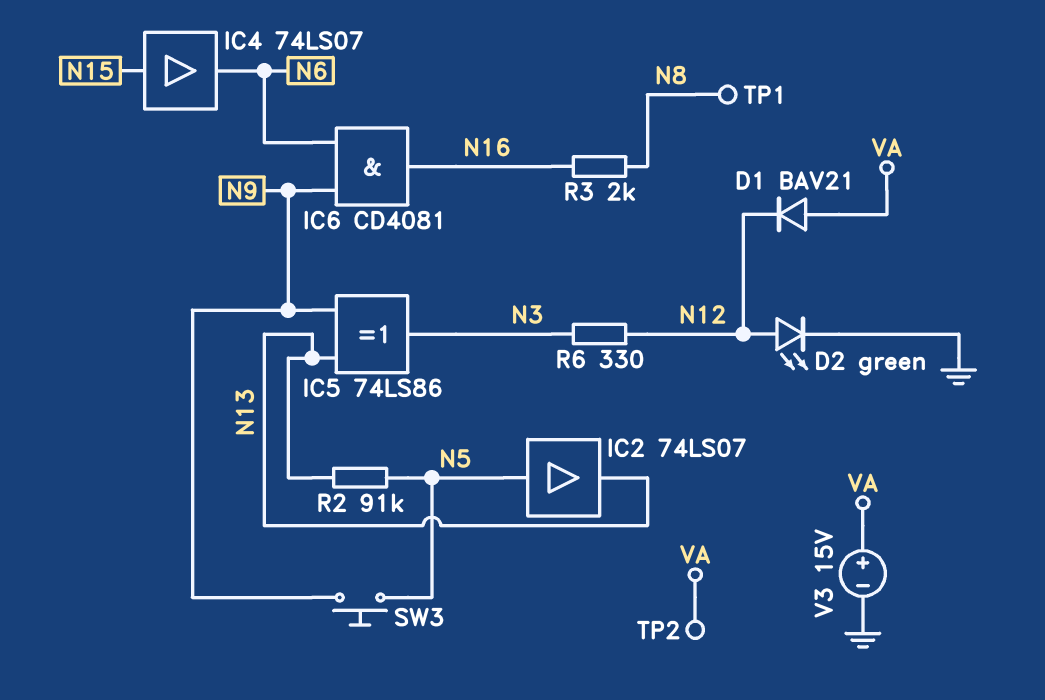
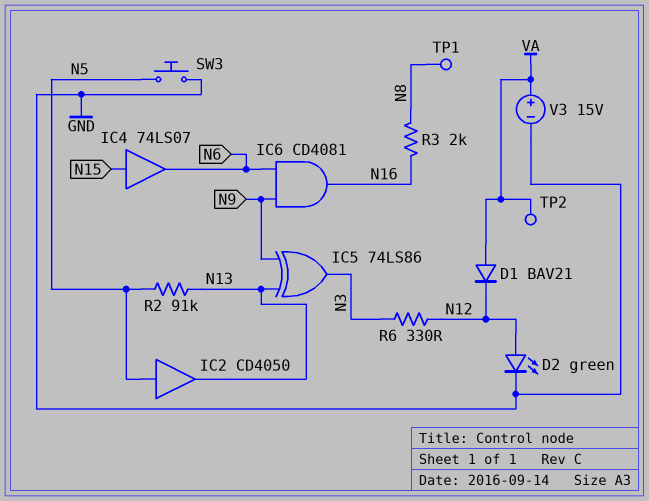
IC2: buffer 74LS07 (in N5, out N13) -> buffer CD4050 (in N5, out N13)
SW3: button (N5, N9) -> button (GND, N5)

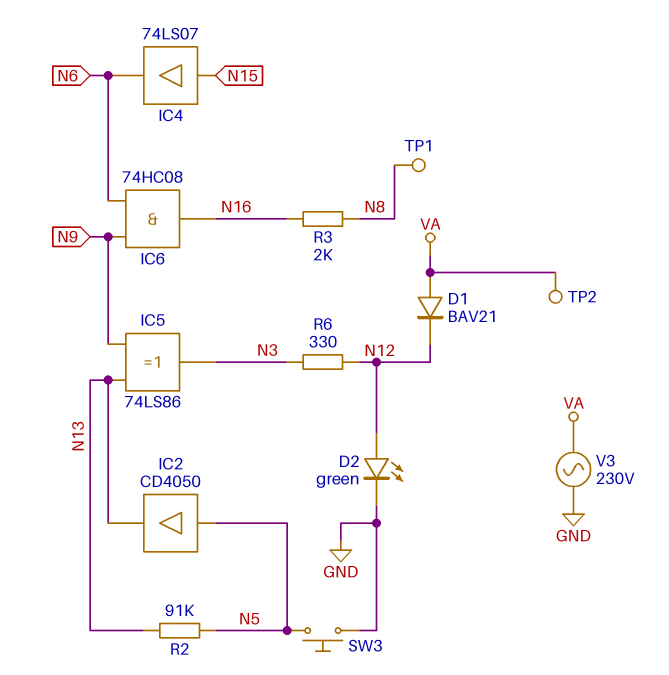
IC6: AND CD4081 (in N6, in N9, out N16) -> AND 74HC08 (in N6, in N9, out N16)
V3: 15V (plus VA, minus GND) -> AC 230V (GND, VA)

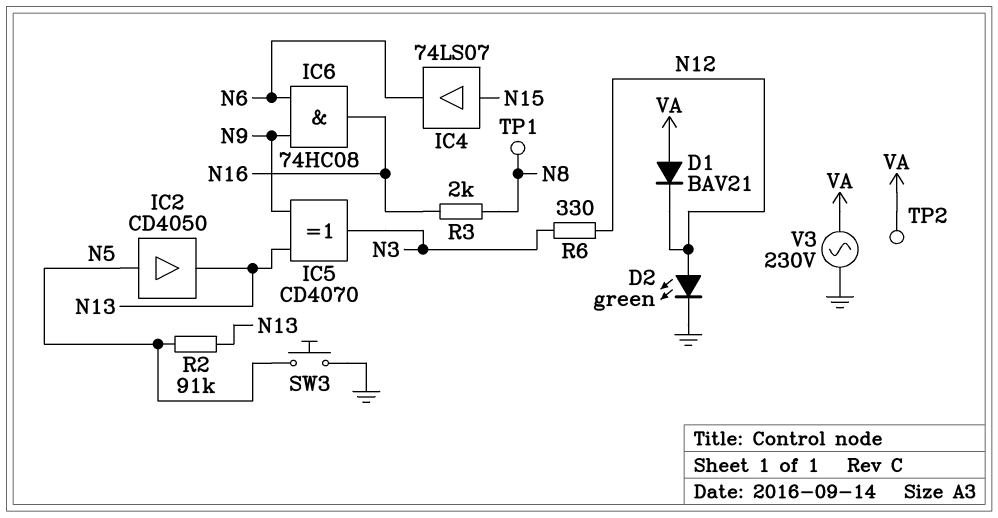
IC5: XOR 74LS86 (in N9, in N13, out N3) -> XOR CD4070 (in N9, in N13, out N3)

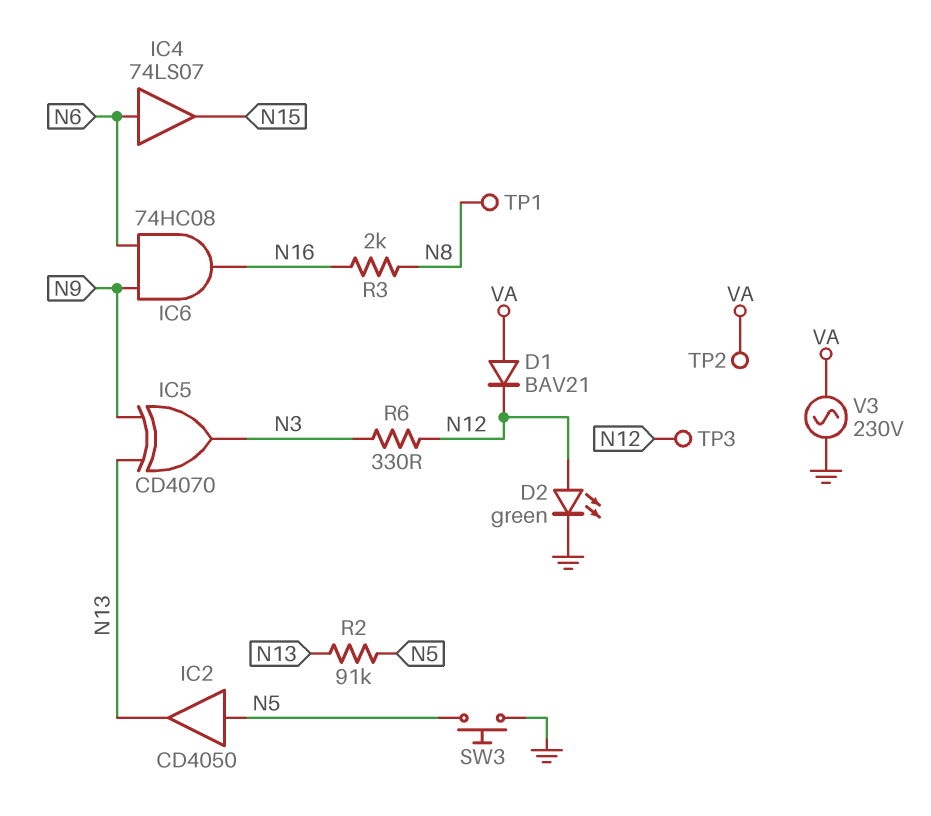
IC4: buffer 74LS07 (in N15, out N6) -> buffer 74LS07 (in N6, out N15)
TP3: none -> test point (N12)

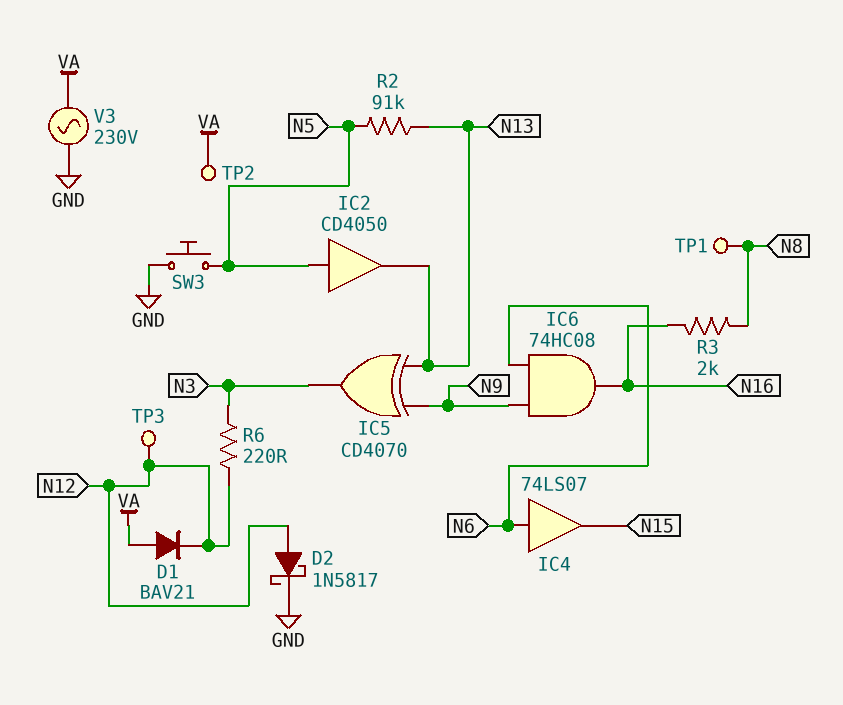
D2: LED green (A N12, K GND) -> schottky 1N5817 (A N12, K GND)
R6: 330 (N3, N12) -> 220 (N3, N12)

